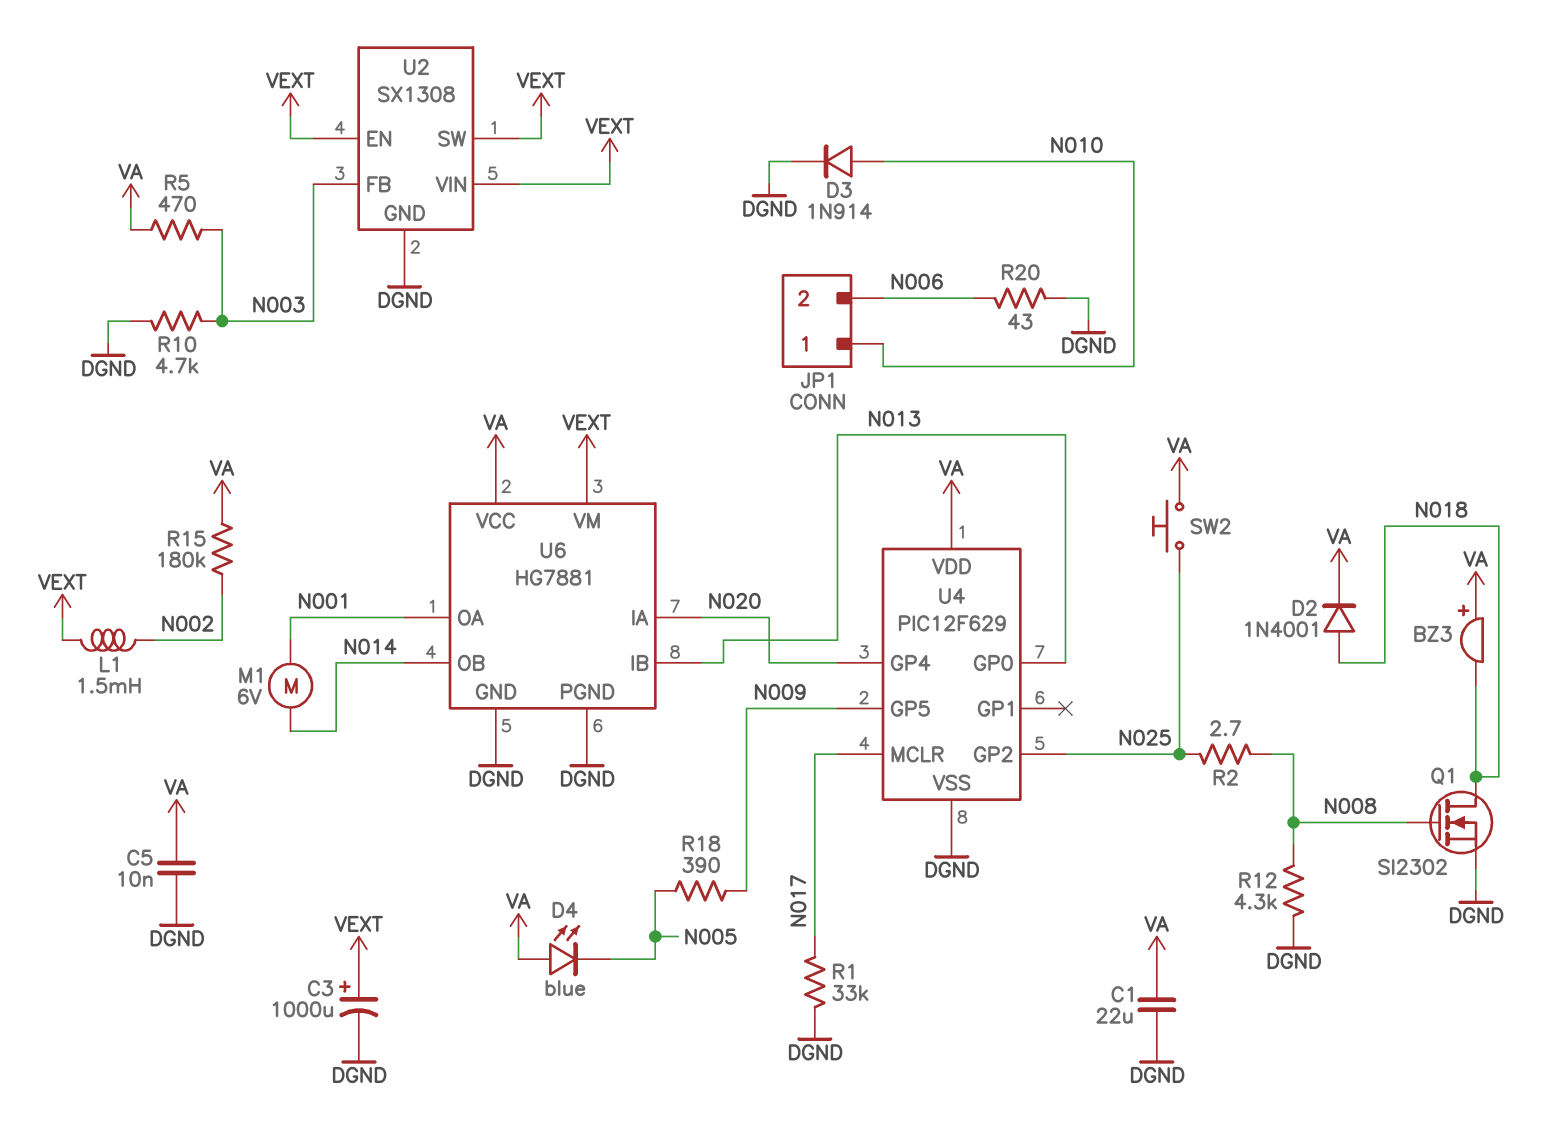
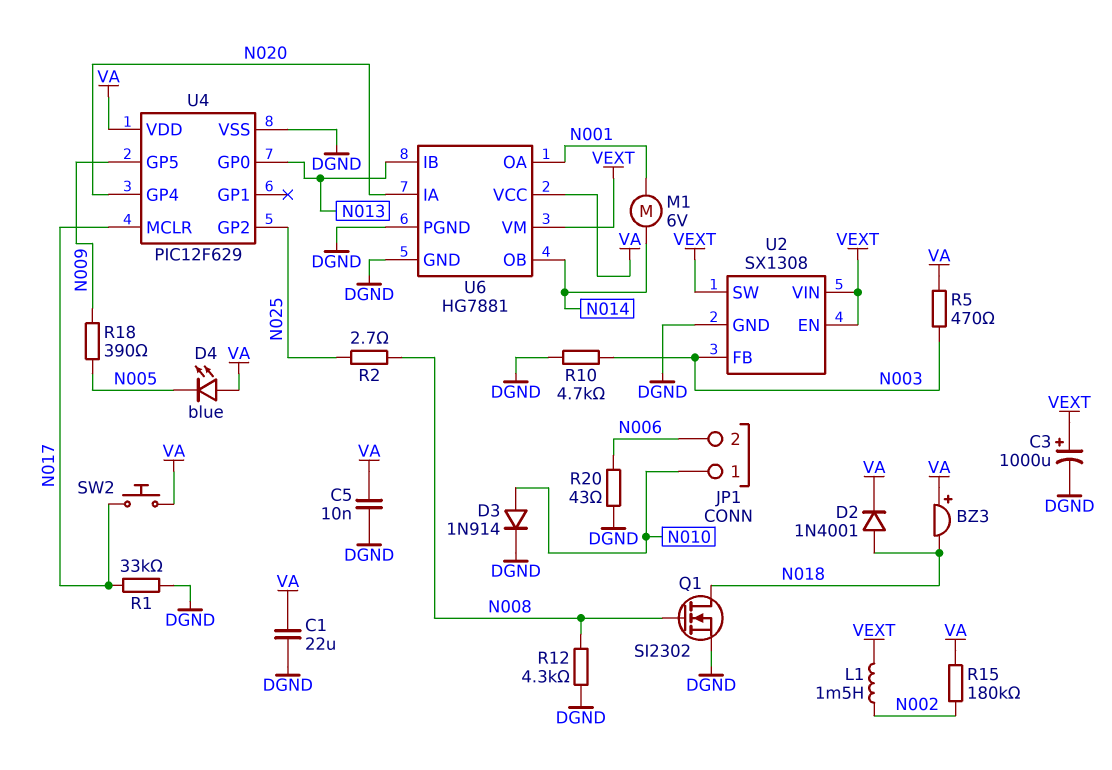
SW2: button (N025, VA) -> button (N017, VA)

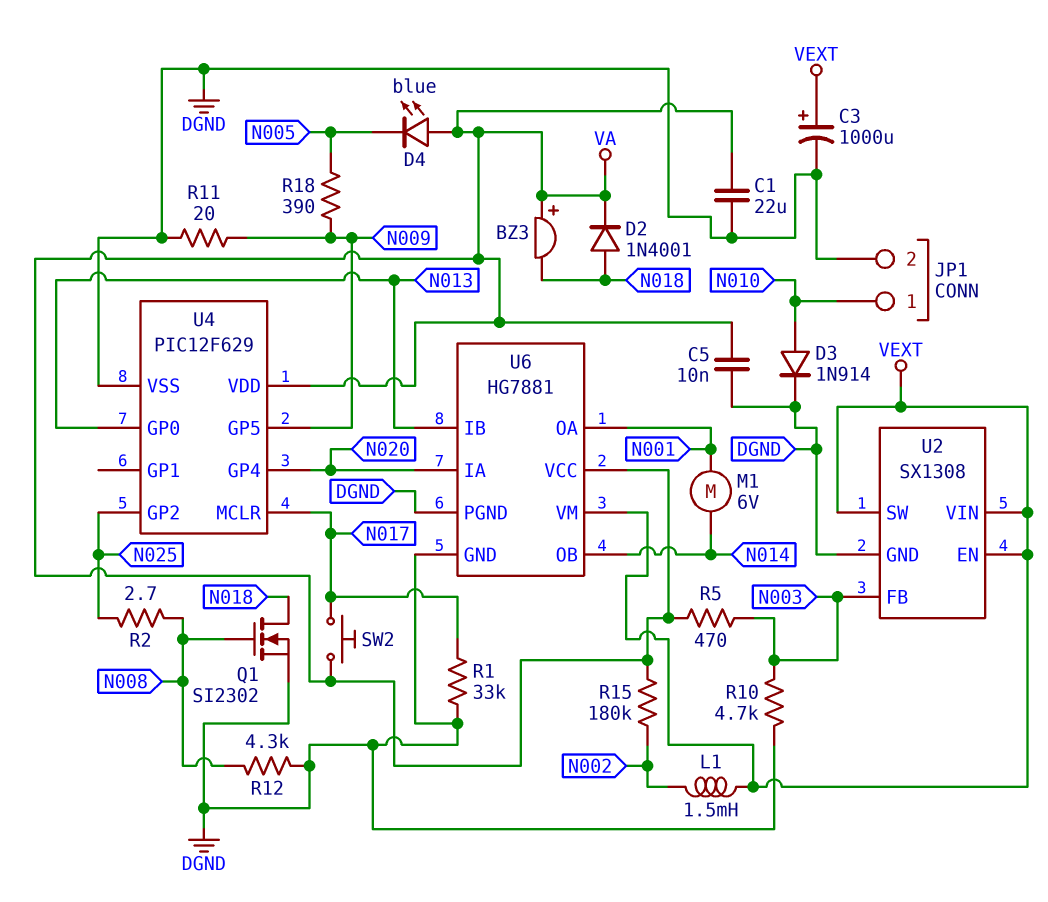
JP1 pin 2: N006 -> DGND
R11: none -> 20 (DGND, N009)
R20: 43 (DGND, N006) -> none

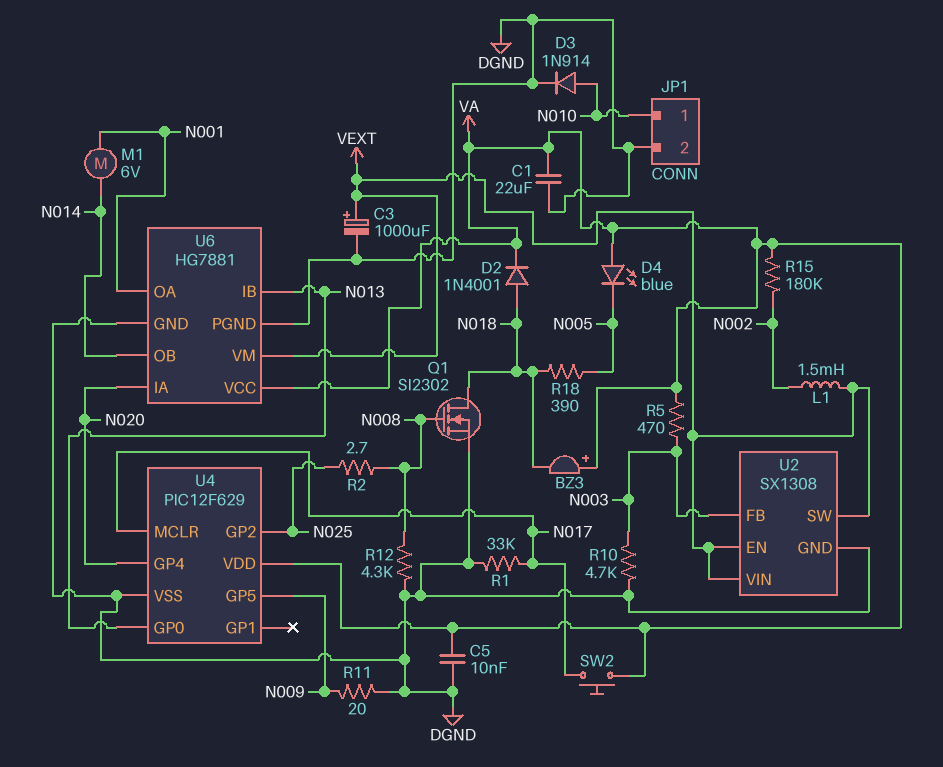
R18: 390 (N005, N009) -> 390 (N005, N018)

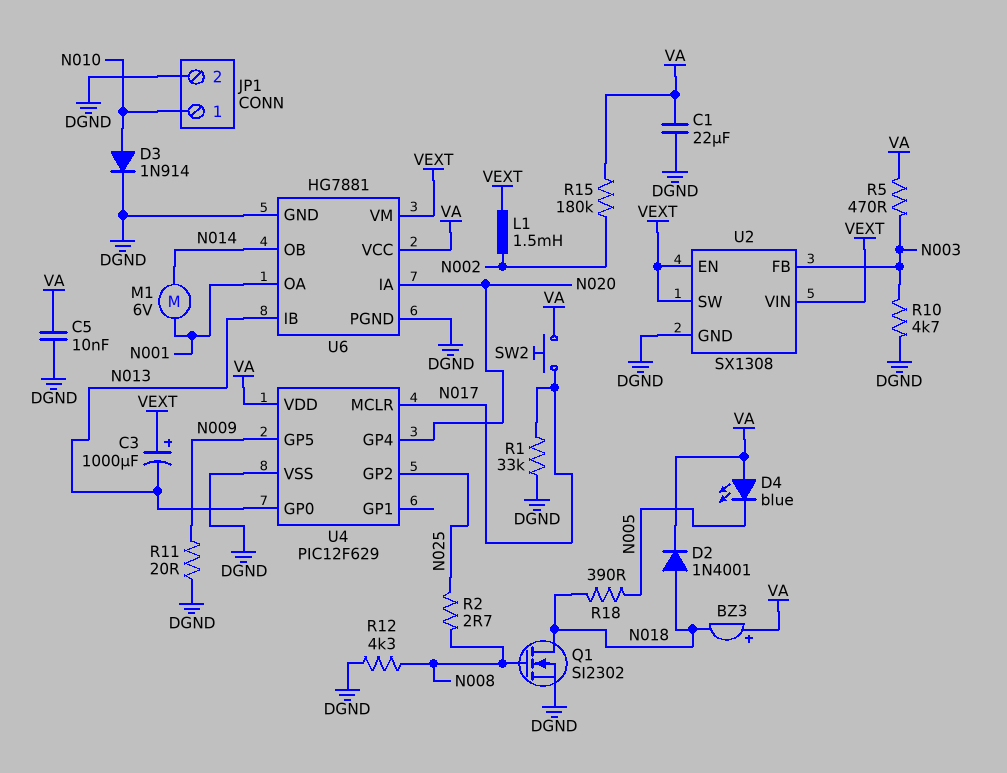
C3: 1000uF (plus VEXT, minus DGND) -> 1000uF (plus VEXT, minus N013)

